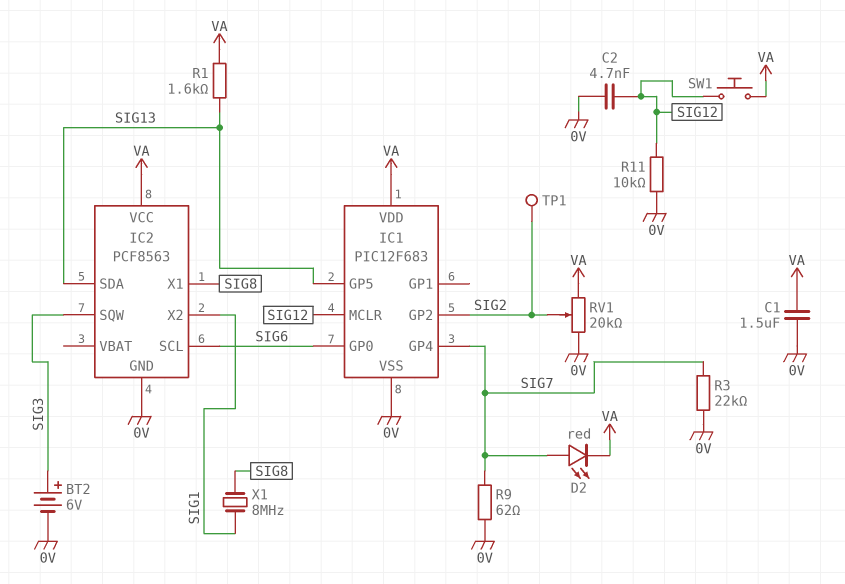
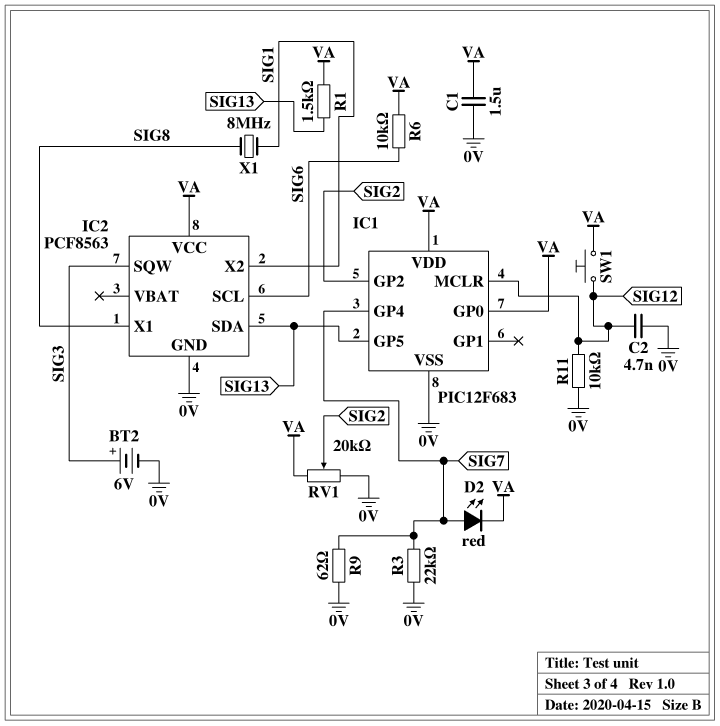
IC1 pin GP0: SIG6 -> VA
R1: 1.6k (SIG13, VA) -> 1.5k (SIG13, VA)
R6: none -> 10k (SIG6, VA)
TP1: test point (SIG2) -> none

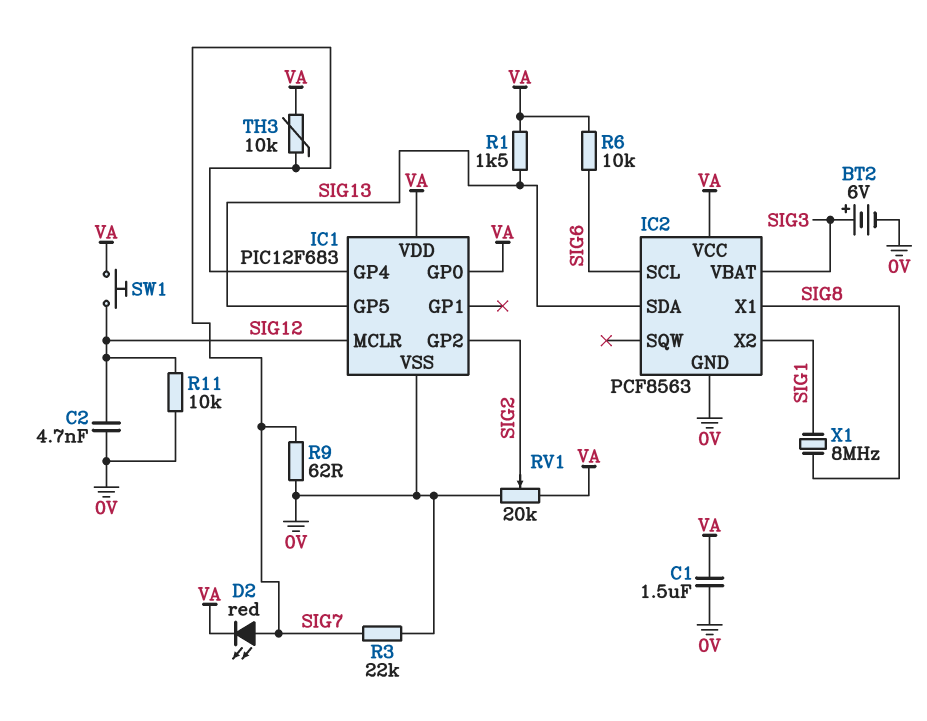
IC2 pin SQW: SIG3 -> none
IC2 pin VBAT: none -> SIG3
TH3: none -> 10k (SIG7, VA)

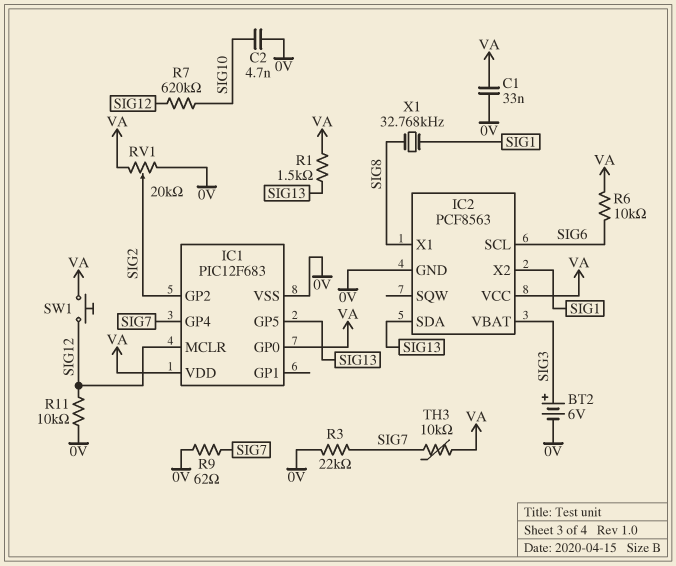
C1: 1.5uF (0V, VA) -> 33nF (0V, VA)
C2: 4.7nF (0V, SIG12) -> 4.7nF (0V, SIG10)
D2: LED red (A SIG7, K VA) -> none
R7: none -> 620k (SIG10, SIG12)
X1: 8MHz (SIG1, SIG8) -> 32.768kHz (SIG1, SIG8)

